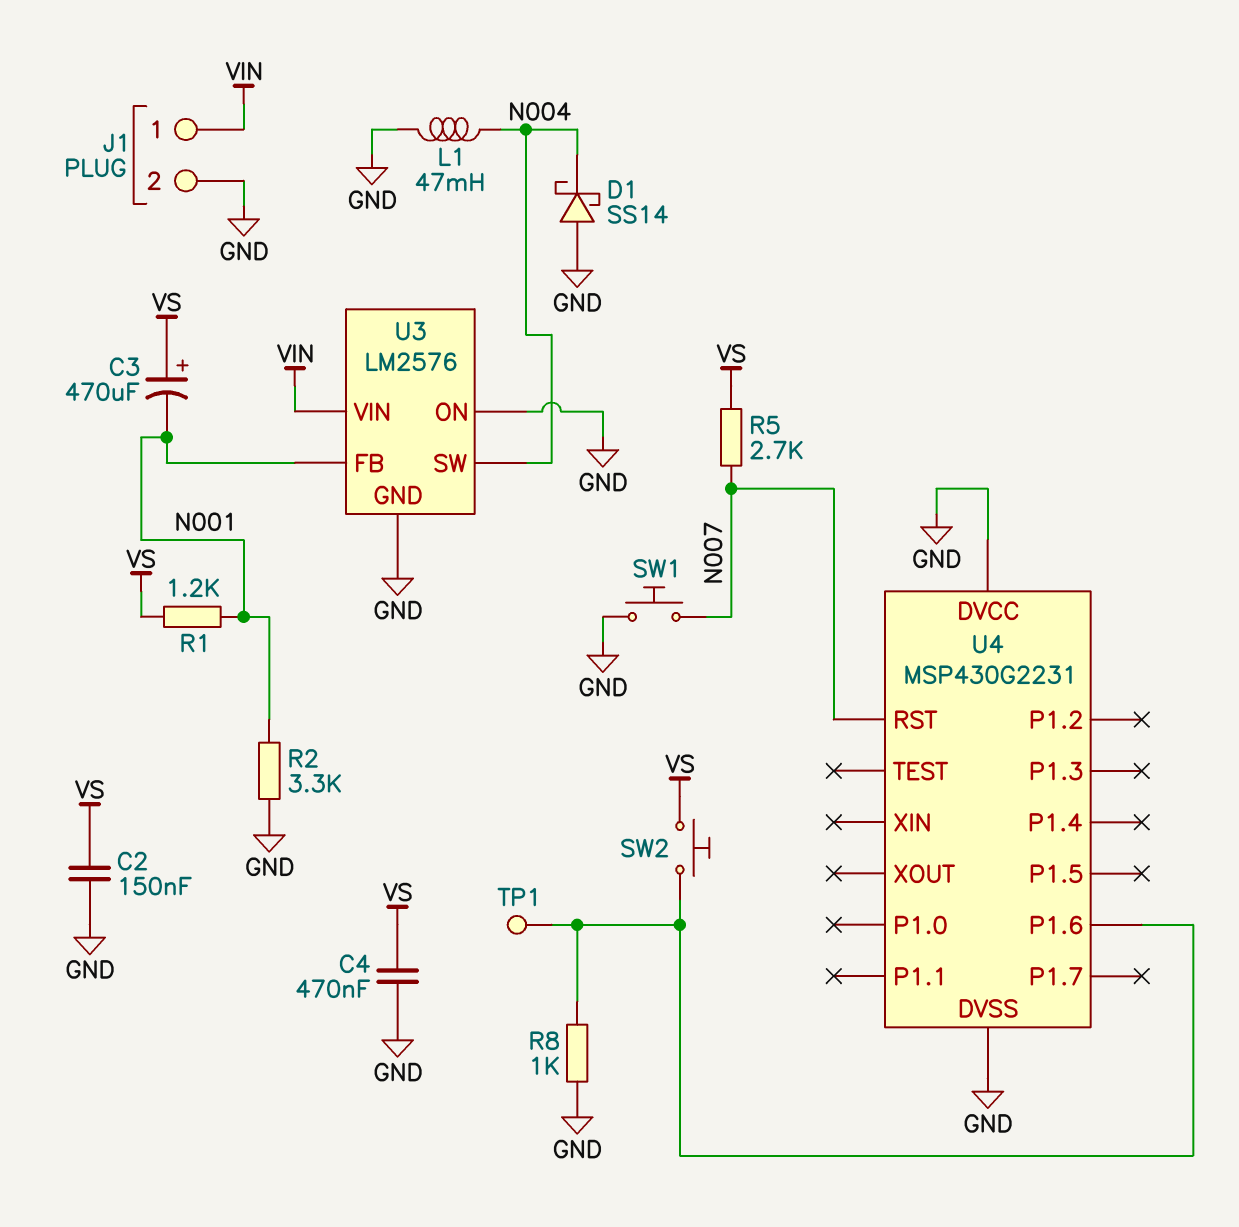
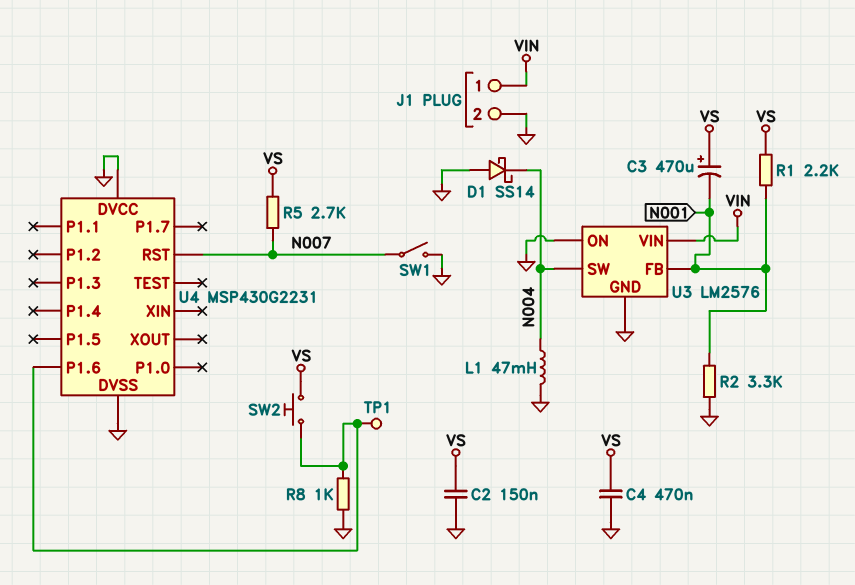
R1: 1.2k (N001, VS) -> 2.2k (N001, VS)
SW1: button (GND, N007) -> switch (GND, N007)

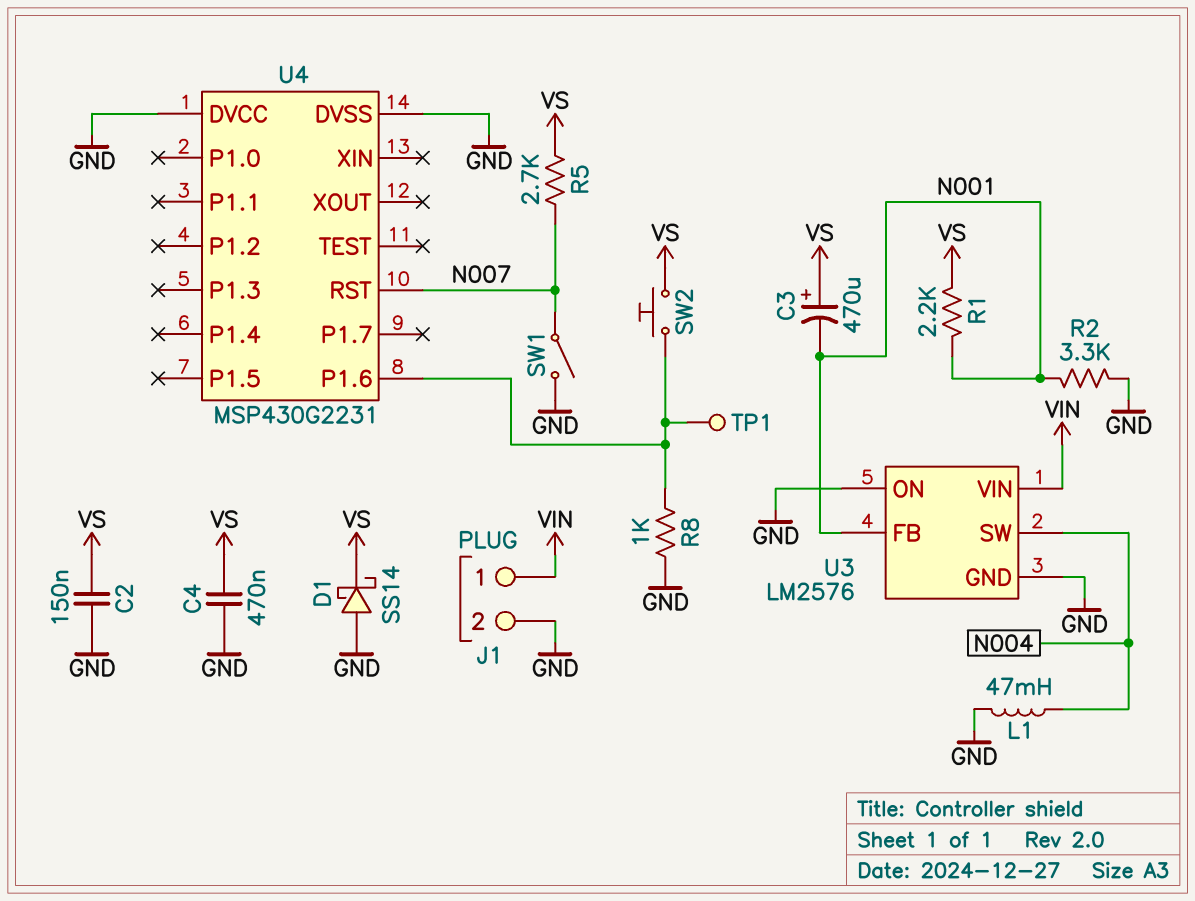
D1: schottky SS14 (A GND, K N004) -> schottky SS14 (A GND, K VS)

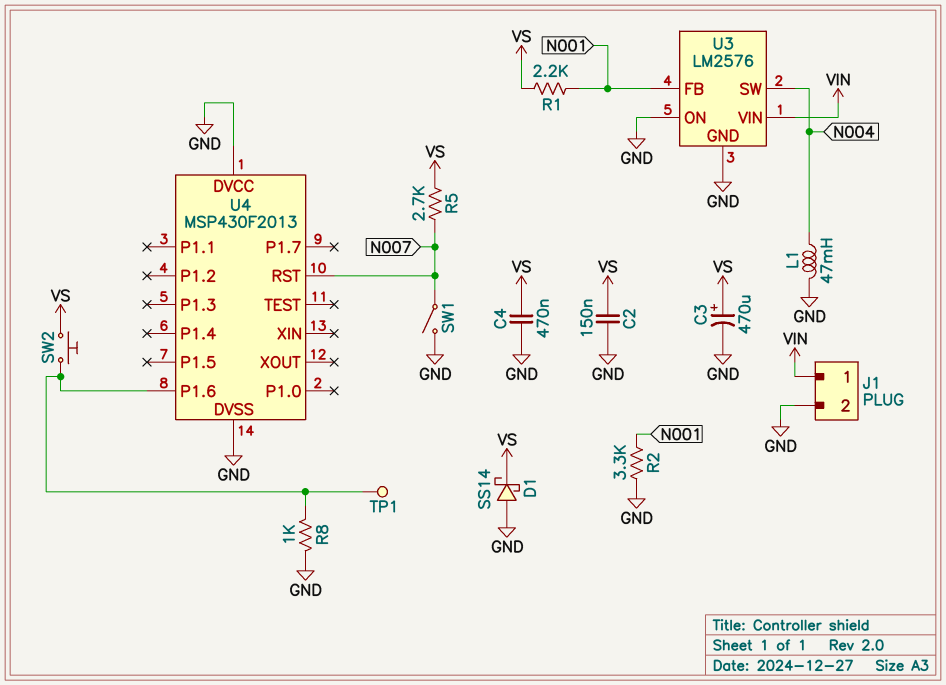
C3: 470uF (plus VS, minus N001) -> 470uF (plus VS, minus GND)
U4: MSP430G2231 -> MSP430F2013

